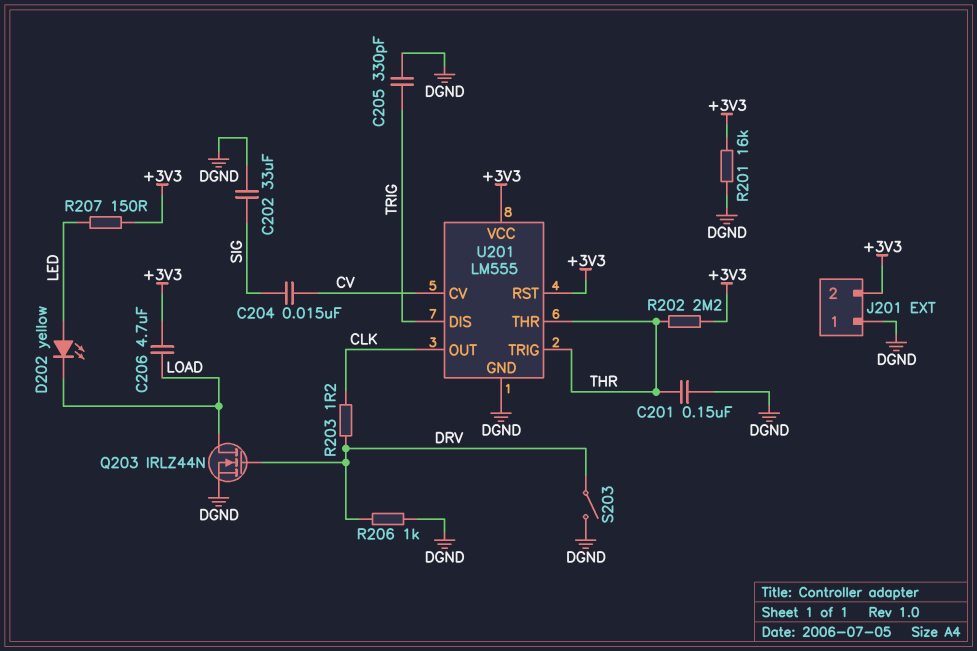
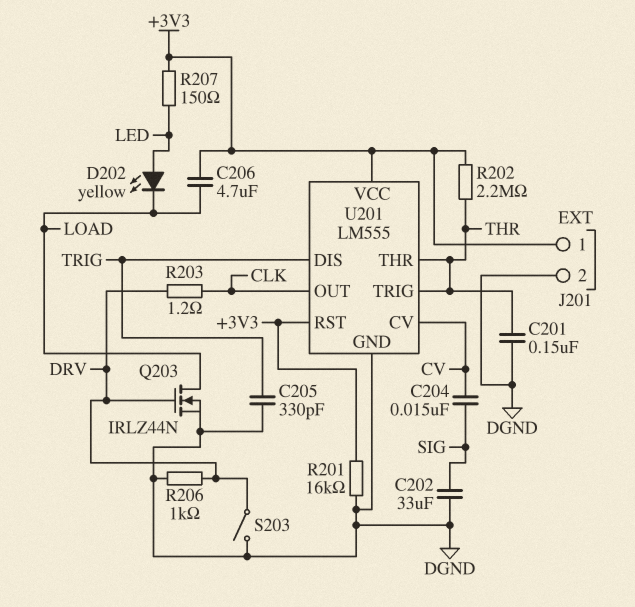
J201 pin 1: DGND -> +3V3
J201 pin 2: +3V3 -> DGND

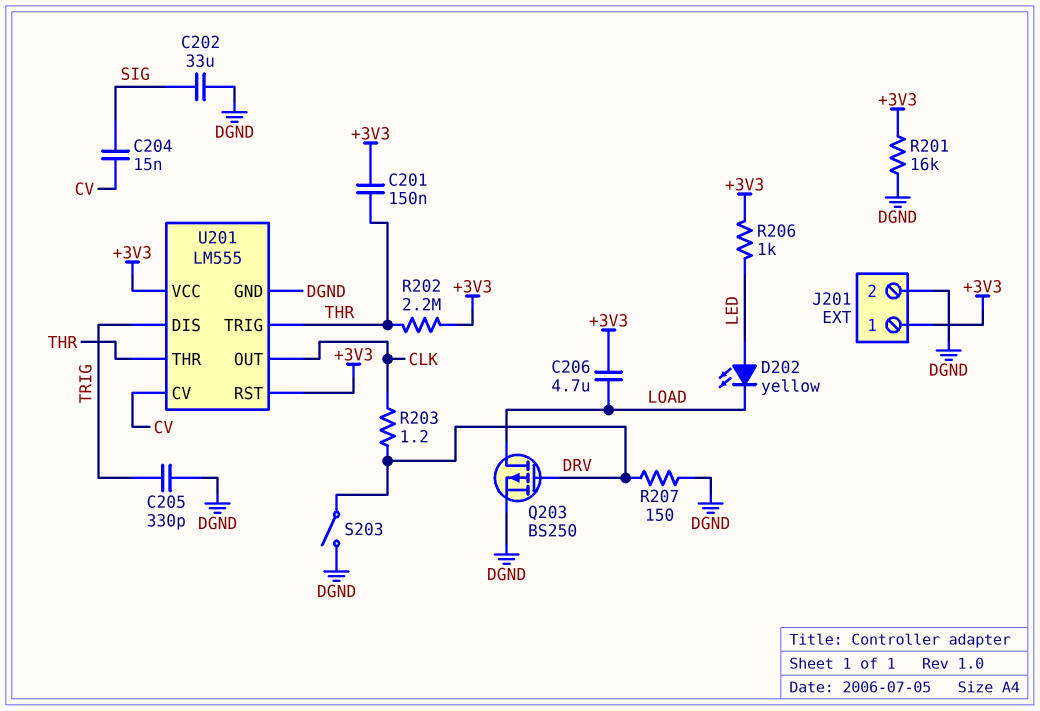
C201: 150nF (DGND, THR) -> 150nF (+3V3, THR)
Q203: NMOS IRLZ44N (G DRV, D LOAD, S DGND) -> PMOS BS250 (G DRV, D LOAD, S DGND)
R206: 1k (DGND, DRV) -> 1k (+3V3, LED)
R207: 150 (+3V3, LED) -> 150 (DGND, DRV)

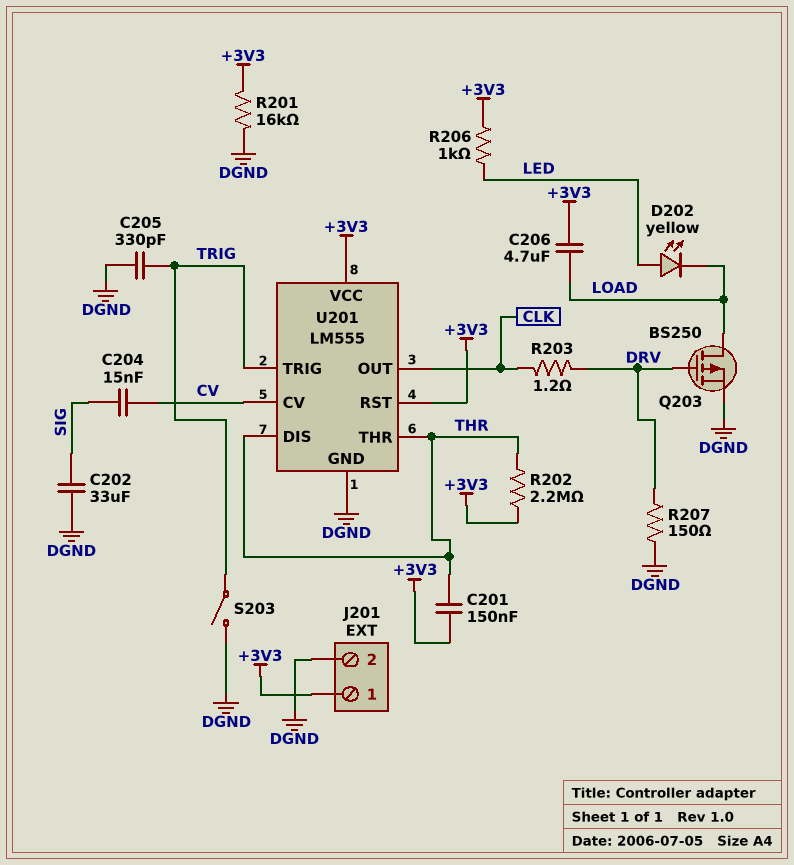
S203: switch (DGND, DRV) -> switch (DGND, TRIG)
U201 pin DIS: TRIG -> THR
U201 pin TRIG: THR -> TRIG

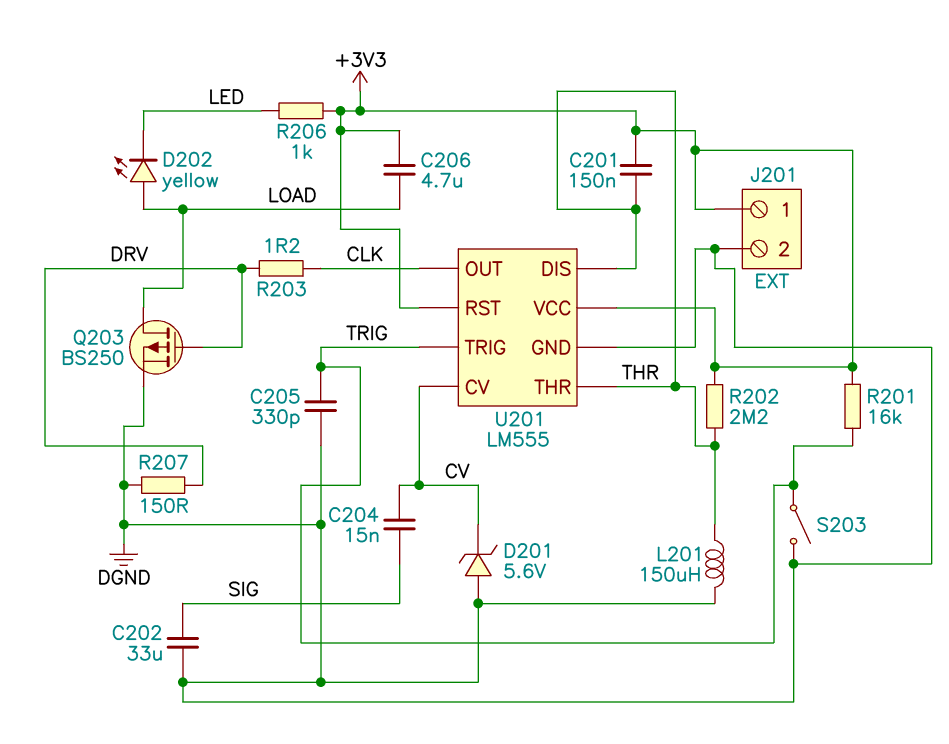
D201: none -> zener 5.6V (A DGND, K CV)
D202: LED yellow (A LED, K LOAD) -> LED yellow (A LOAD, K LED)
L201: none -> 150uH (DGND, THR)
R201: 16k (+3V3, DGND) -> 16k (+3V3, TRIG)

